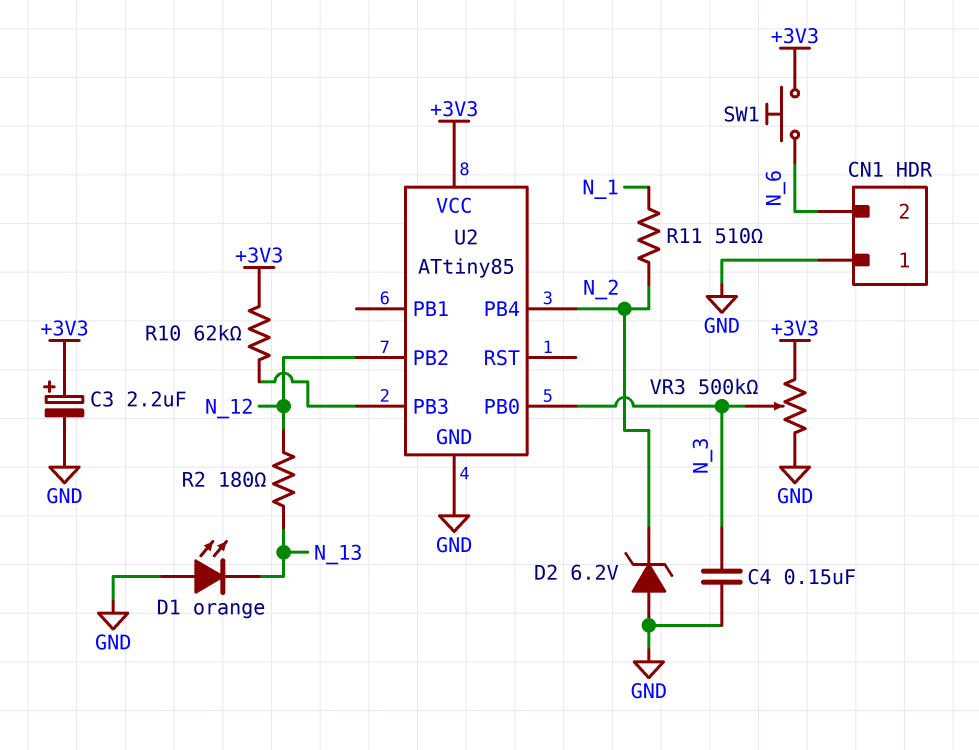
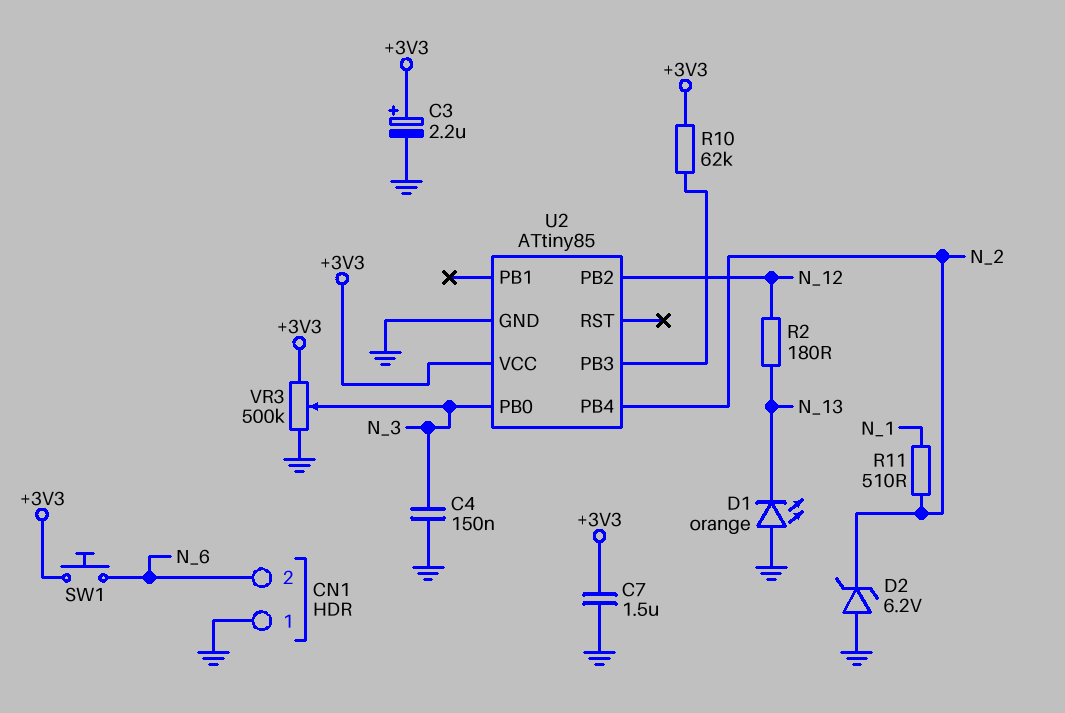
C7: none -> 1.5uF (+3V3, GND)

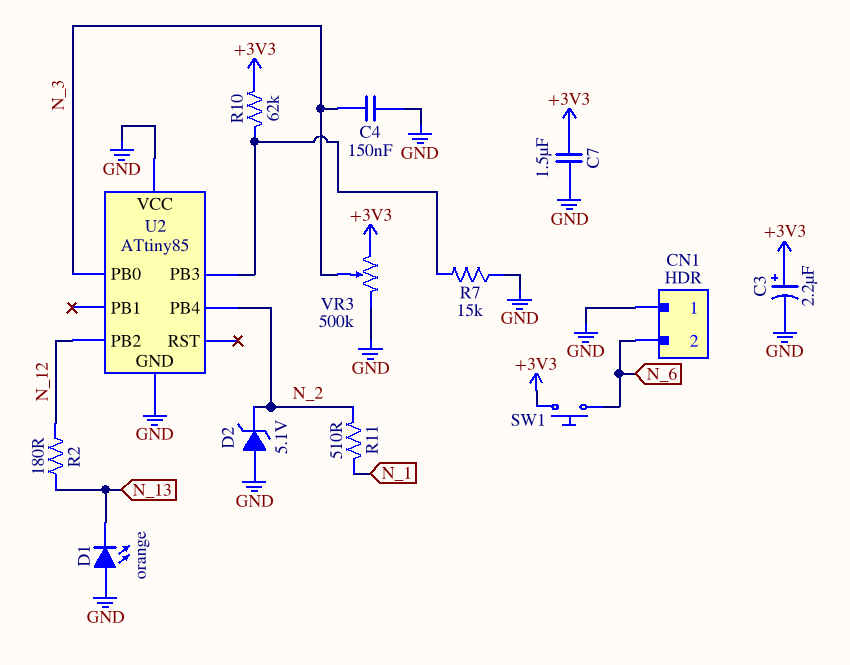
D2: zener 6.2V (A GND, K N_2) -> zener 5.1V (A GND, K N_2)
R7: none -> 15k (GND, U2/PB3)
U2 pin VCC: +3V3 -> GND

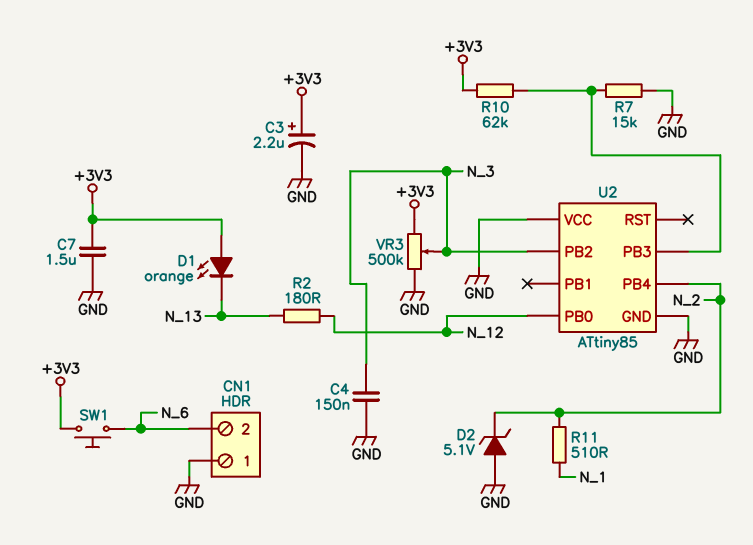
D1: LED orange (A GND, K N_13) -> LED orange (A +3V3, K N_13)
U2 pin PB0: N_3 -> N_12
U2 pin PB2: N_12 -> N_3

